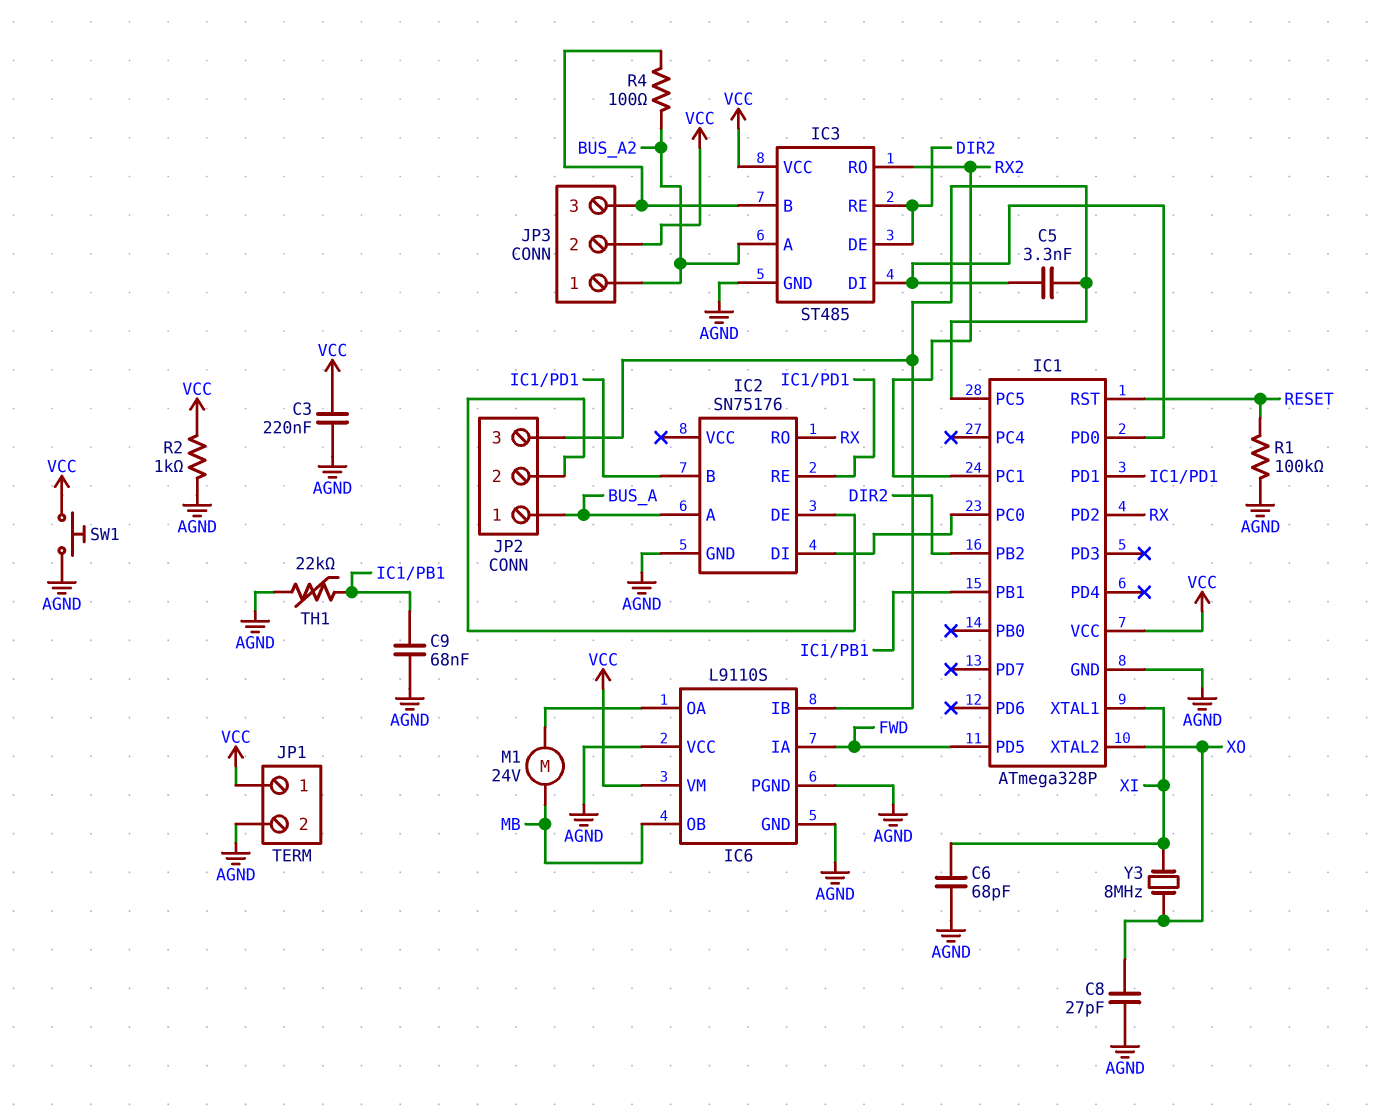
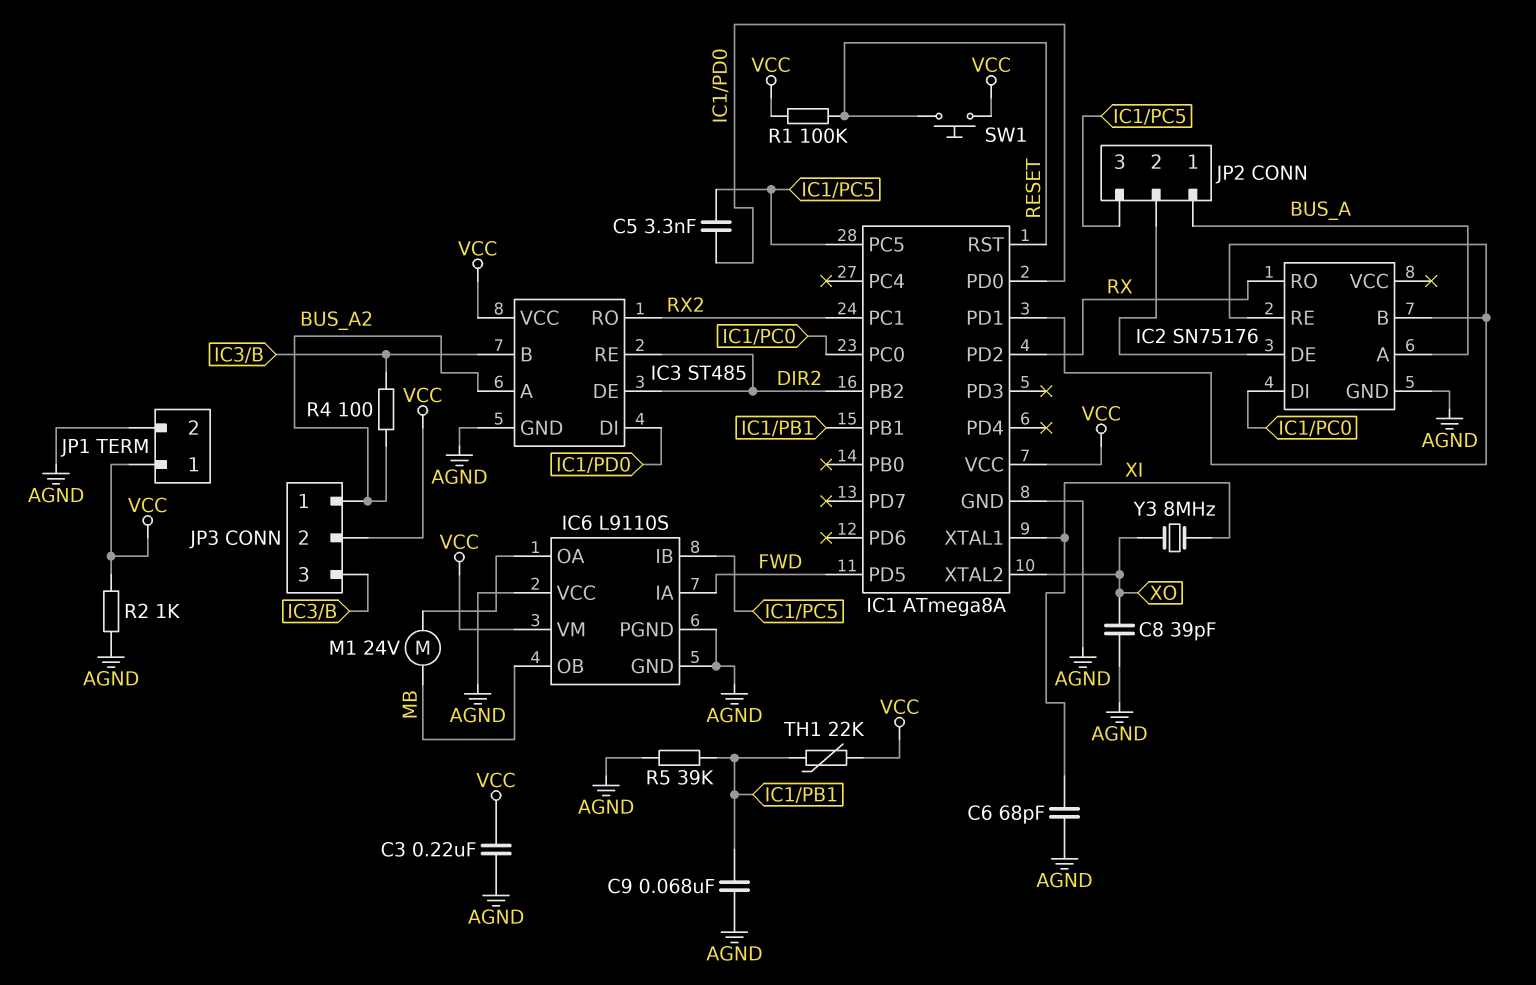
C8: 27pF (AGND, XO) -> 39pF (AGND, XO)
IC1: ATmega328P -> ATmega8A
R1: 100k (AGND, RESET) -> 100k (RESET, VCC)
R5: none -> 39k (AGND, IC1/PB1)
SW1: button (AGND, VCC) -> button (RESET, VCC)
TH1: 22k (AGND, IC1/PB1) -> 22k (IC1/PB1, VCC)

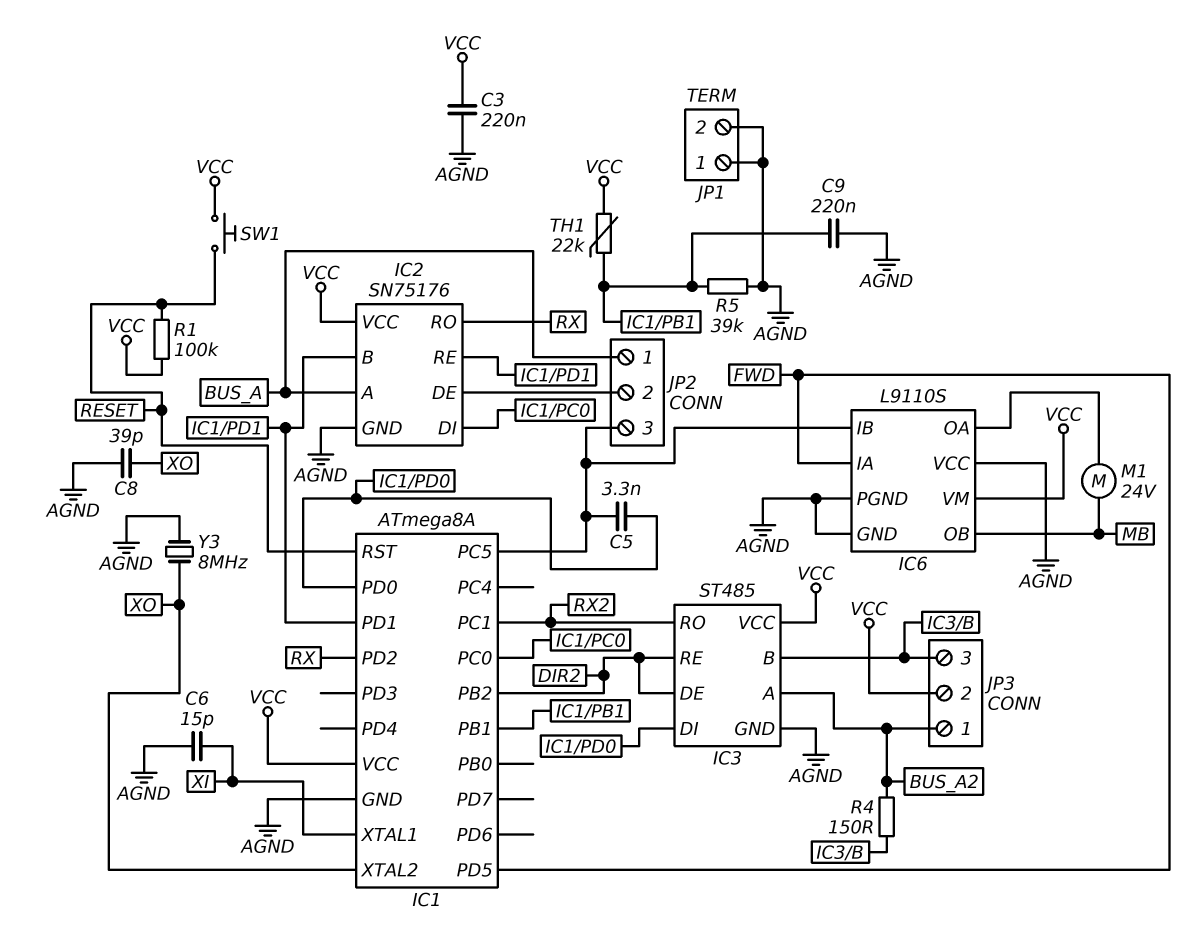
C6: 68pF (AGND, XI) -> 15pF (AGND, XI)
C9: 68nF (AGND, IC1/PB1) -> 220nF (AGND, IC1/PB1)
IC2 pin VCC: none -> VCC
JP1 pin 1: VCC -> AGND
R2: 1k (AGND, VCC) -> none
R4: 100 (BUS_A2, IC3/B) -> 150 (BUS_A2, IC3/B)
Y3: 8MHz (XI, XO) -> 8MHz (AGND, XO)

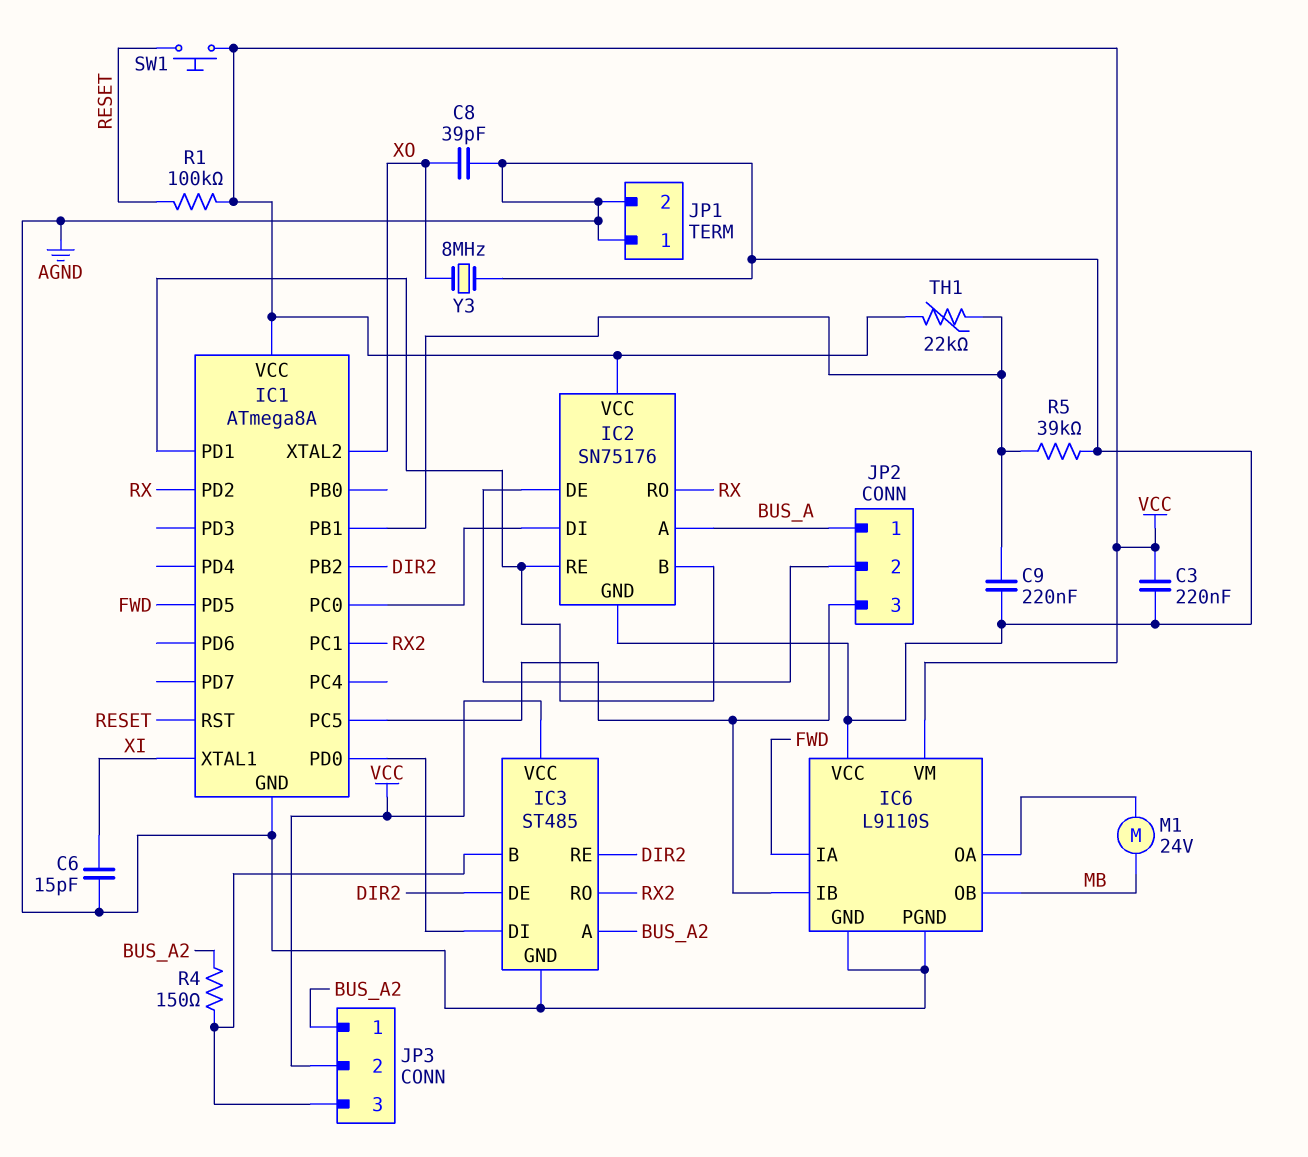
C5: 3.3nF (IC1/PC5, IC1/PD0) -> none

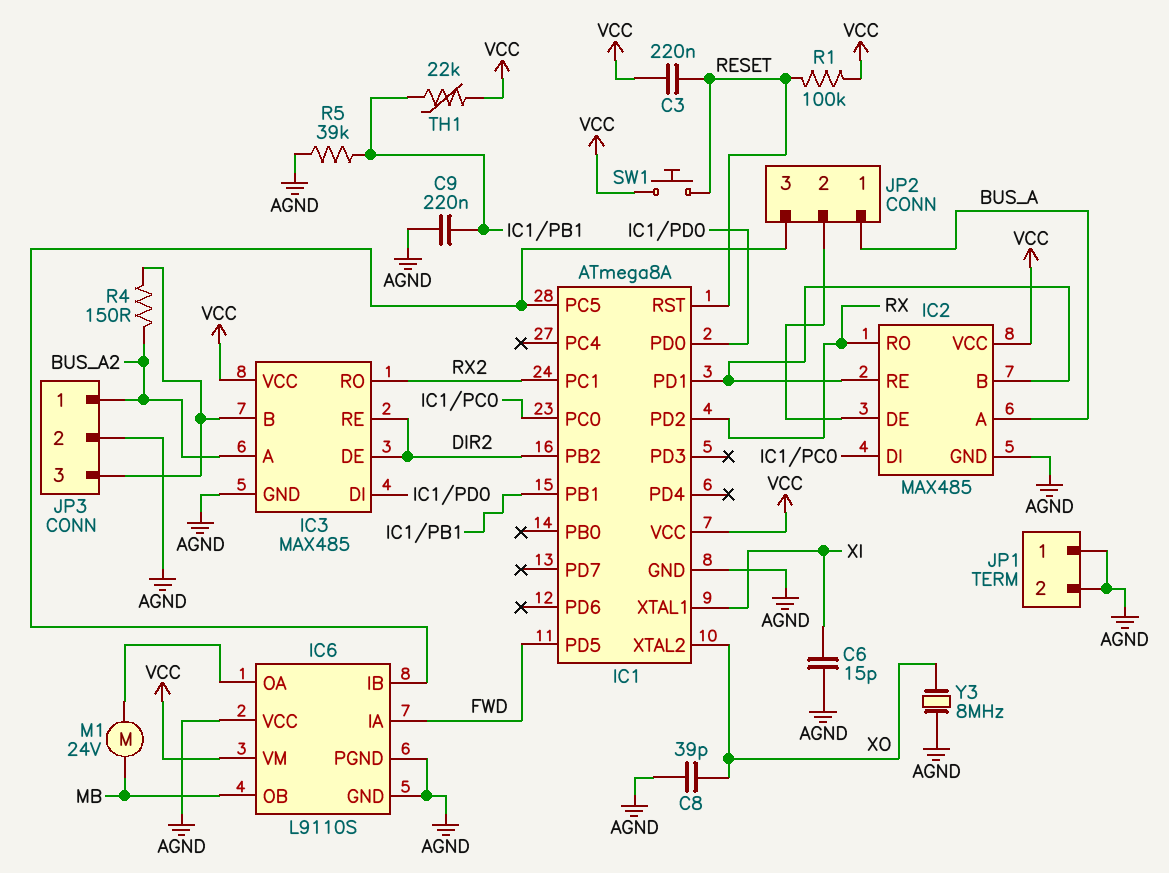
C3: 220nF (AGND, VCC) -> 220nF (RESET, VCC)
IC2: SN75176 -> MAX485
IC3: ST485 -> MAX485
JP3 pin 2: VCC -> AGND

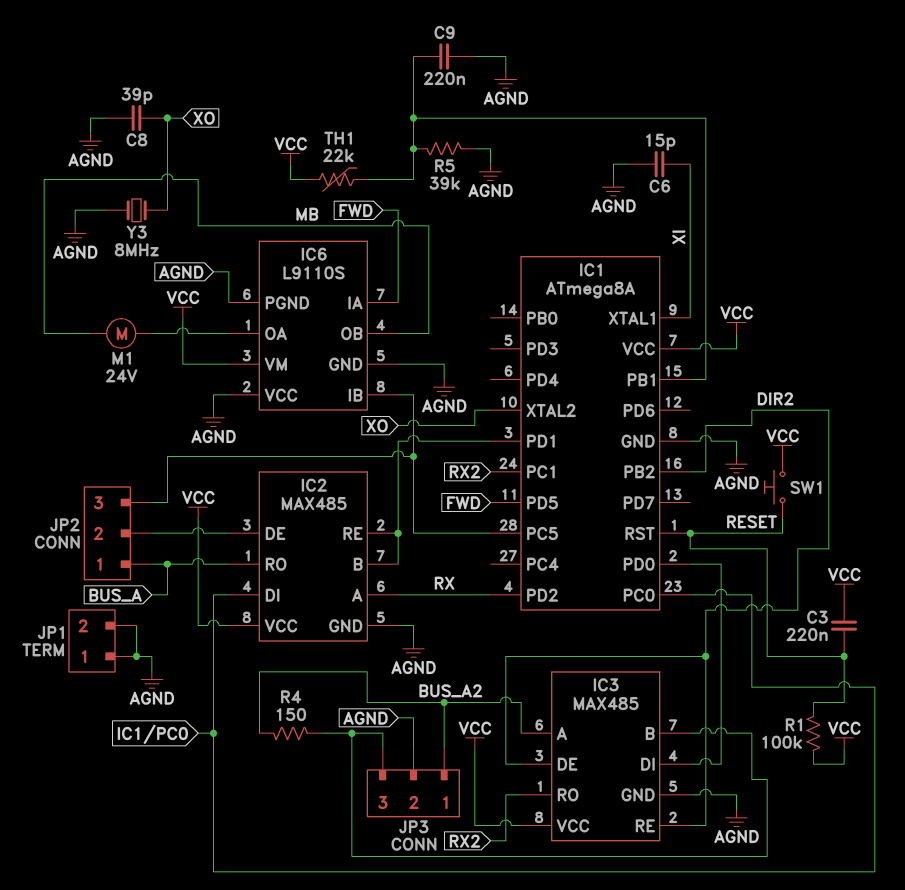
IC2 pin A: BUS_A -> RX
IC2 pin RO: RX -> BUS_A

